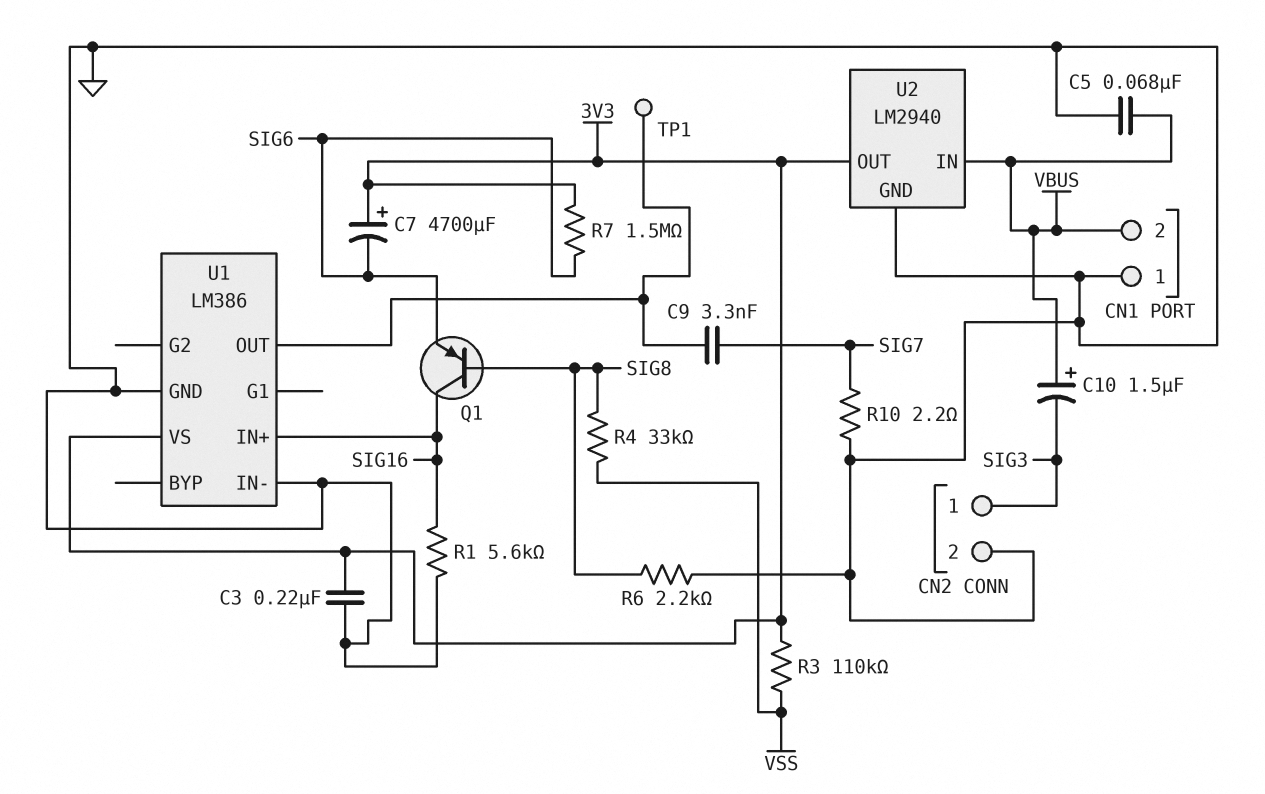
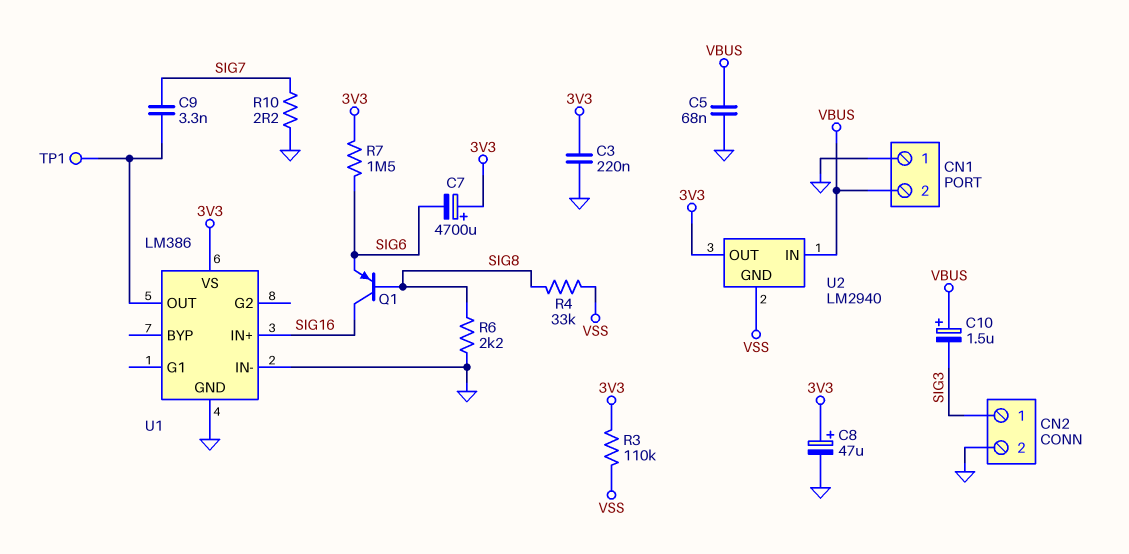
C8: none -> 47uF (plus 3V3, minus GND)
R1: 5.6k (GND, SIG16) -> none
U2 pin GND: GND -> VSS

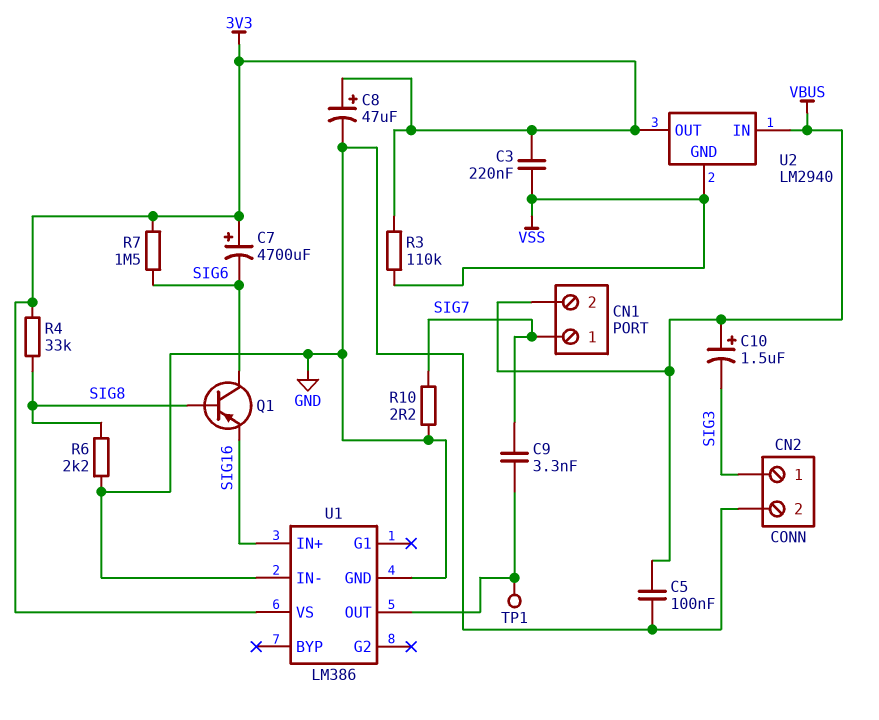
C3: 220nF (3V3, GND) -> 220nF (3V3, VSS)
C5: 68nF (GND, VBUS) -> 100nF (GND, VBUS)
CN1 pin 1: GND -> SIG7
Q1: PNP (B SIG8, C SIG16, E SIG6) -> PNP (B SIG8, C SIG6, E SIG16)
R4: 33k (SIG8, VSS) -> 33k (3V3, SIG8)

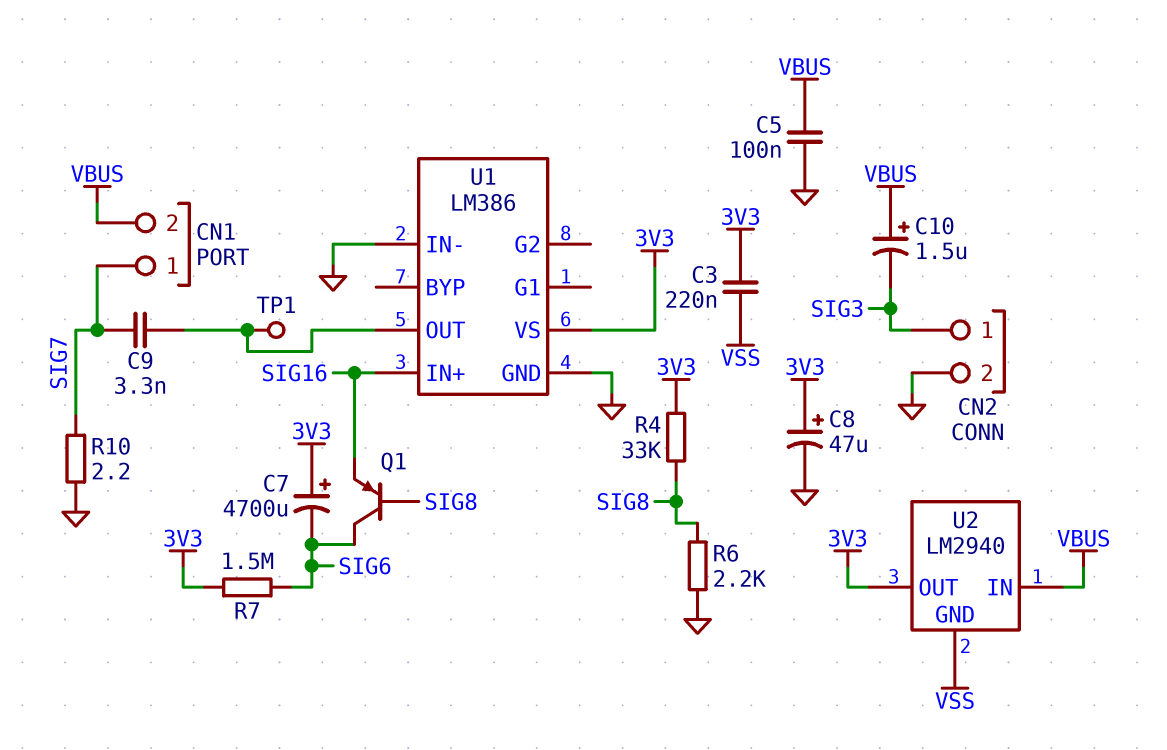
R3: 110k (3V3, VSS) -> none

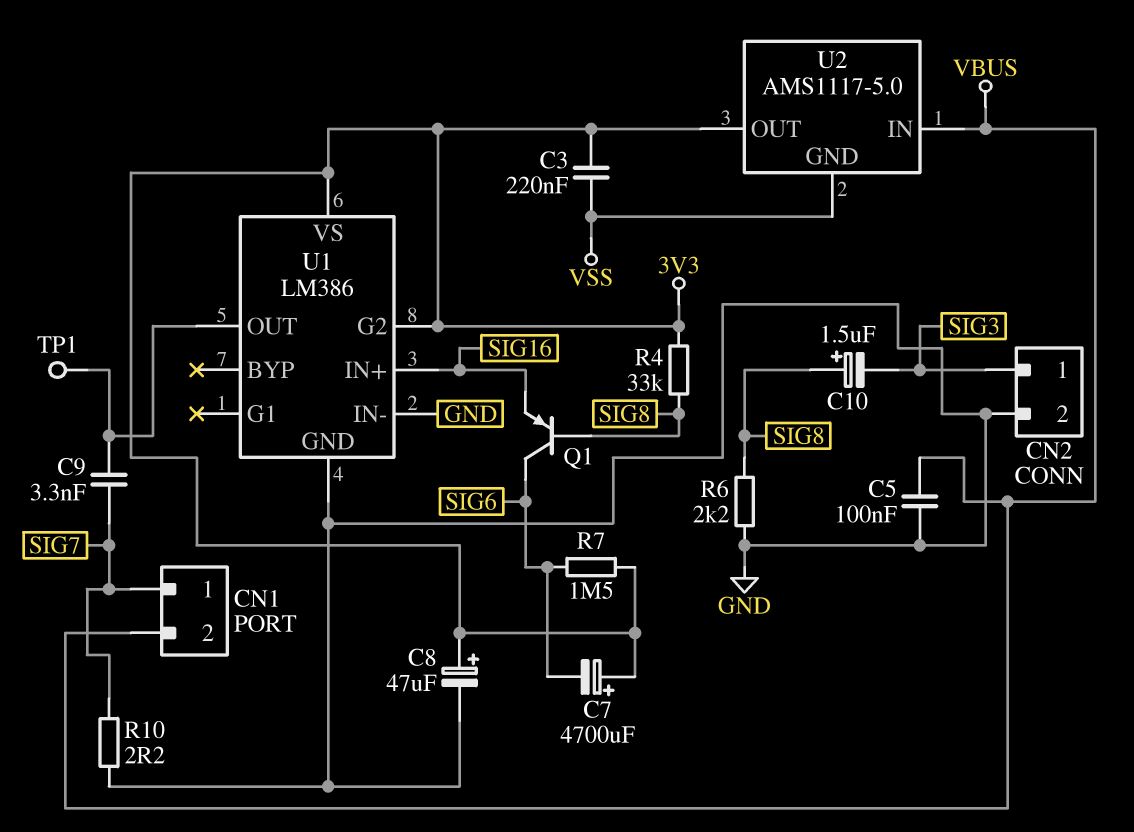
C10: 1.5uF (plus VBUS, minus SIG3) -> 1.5uF (plus SIG8, minus SIG3)
U1 pin G2: none -> 3V3
U2: LM2940 -> AMS1117-5.0

